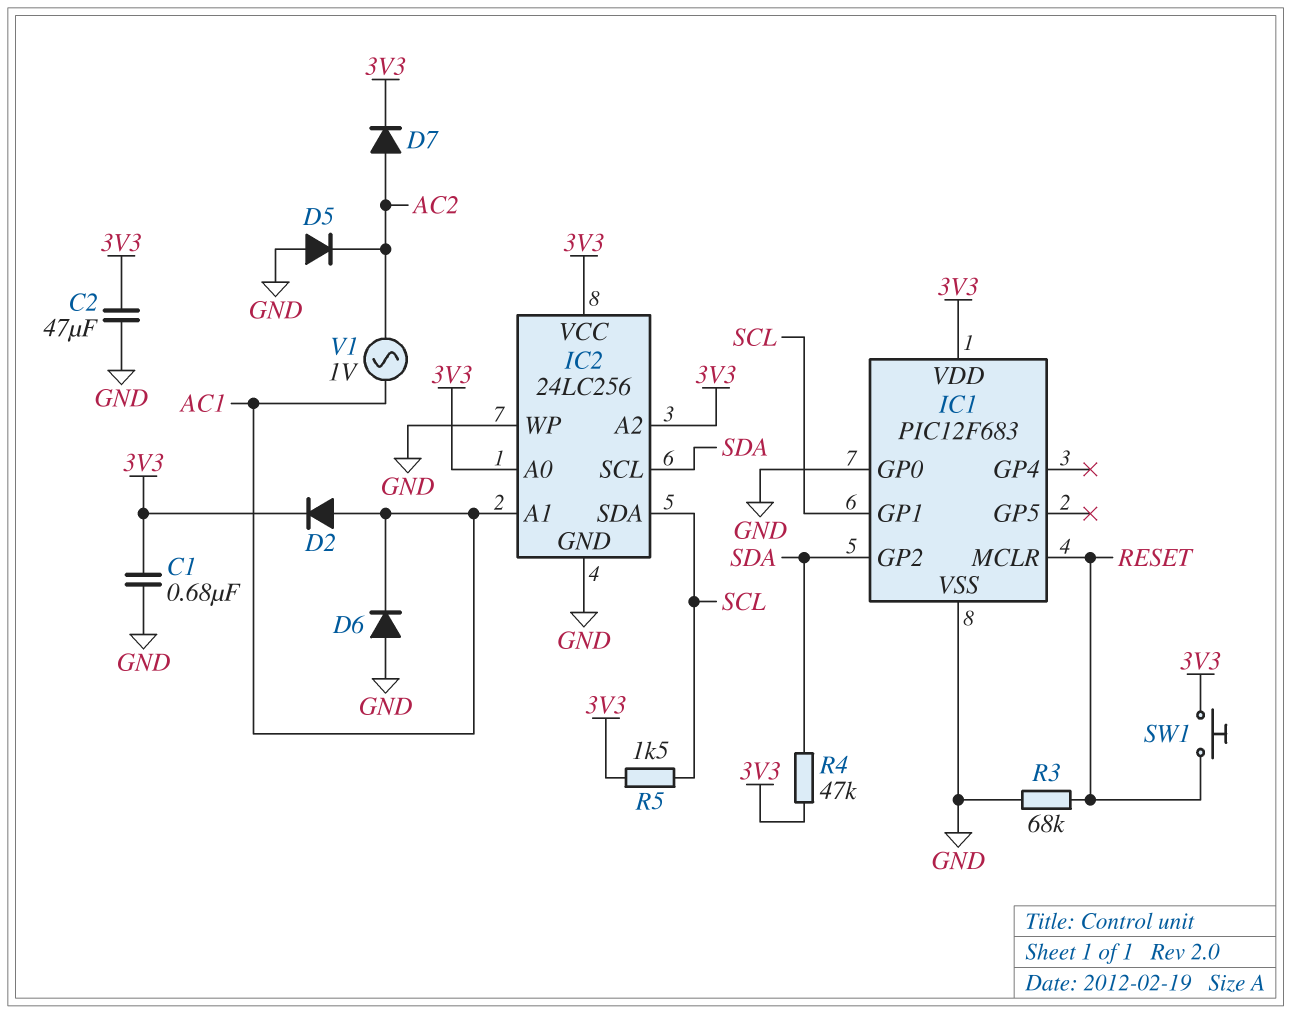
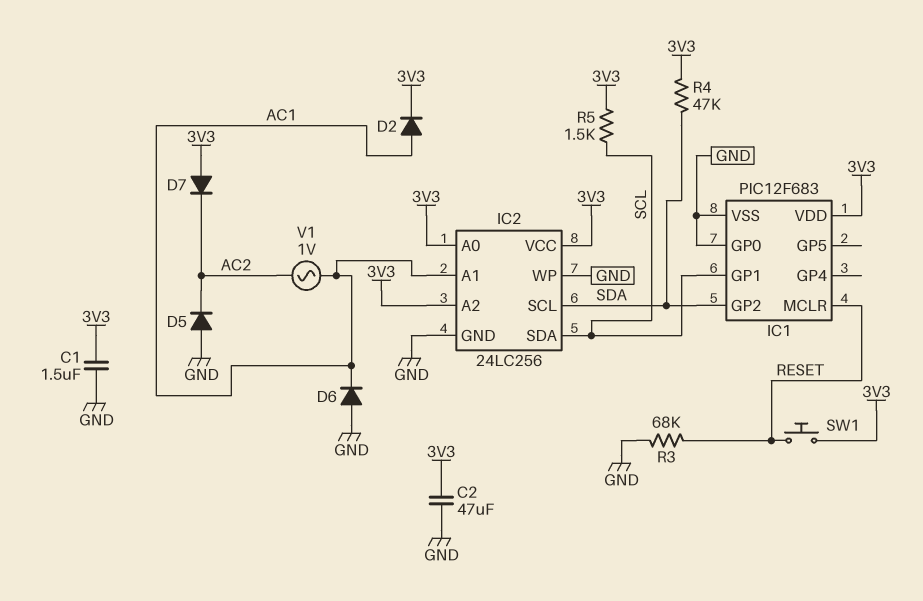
C1: 680nF (3V3, GND) -> 1.5uF (3V3, GND)
D7: diode (A AC2, K 3V3) -> diode (A 3V3, K AC2)

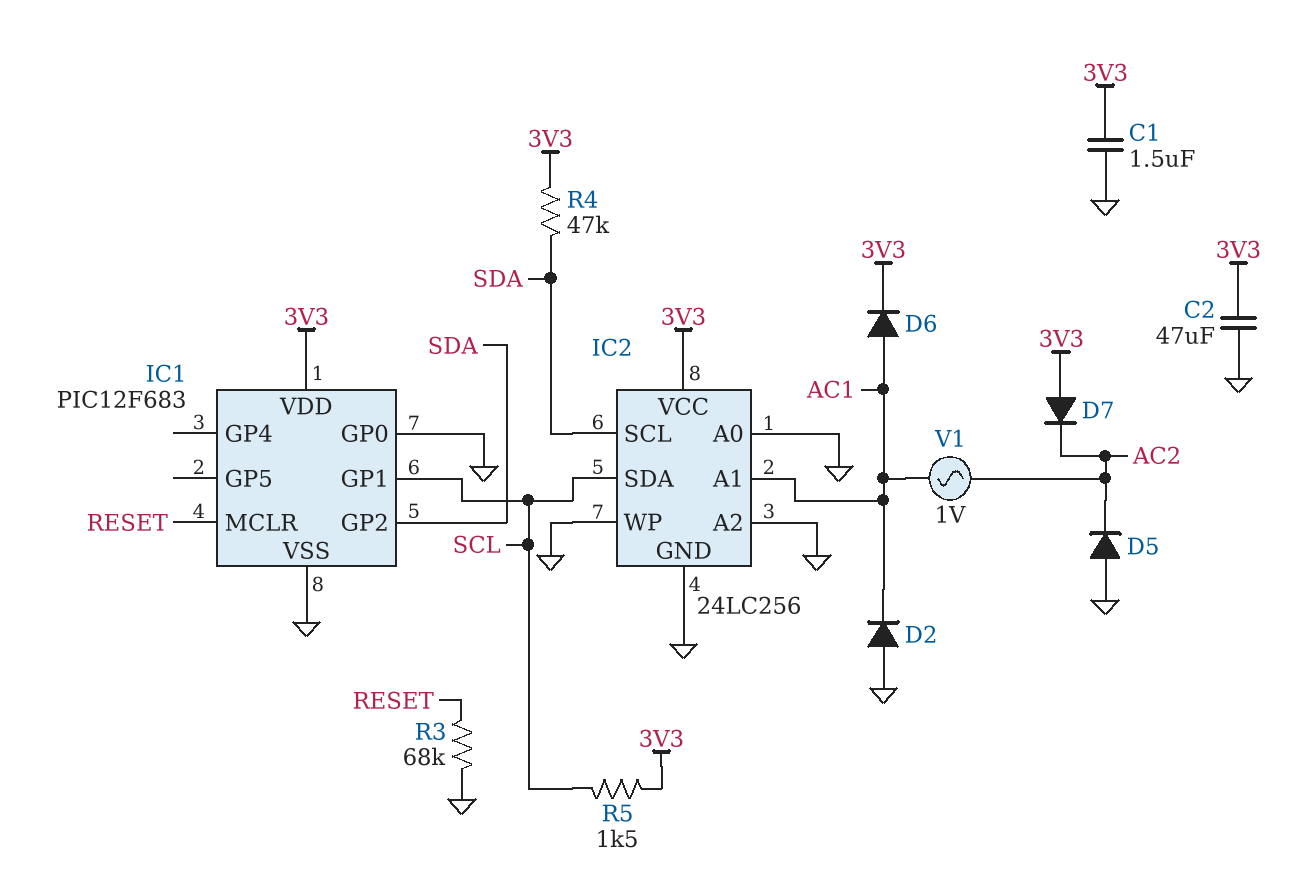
D2: diode (A AC1, K 3V3) -> diode (A GND, K AC1)
D6: diode (A GND, K AC1) -> diode (A AC1, K 3V3)
IC2 pin A0: 3V3 -> GND
IC2 pin A2: 3V3 -> GND
SW1: button (3V3, RESET) -> none

